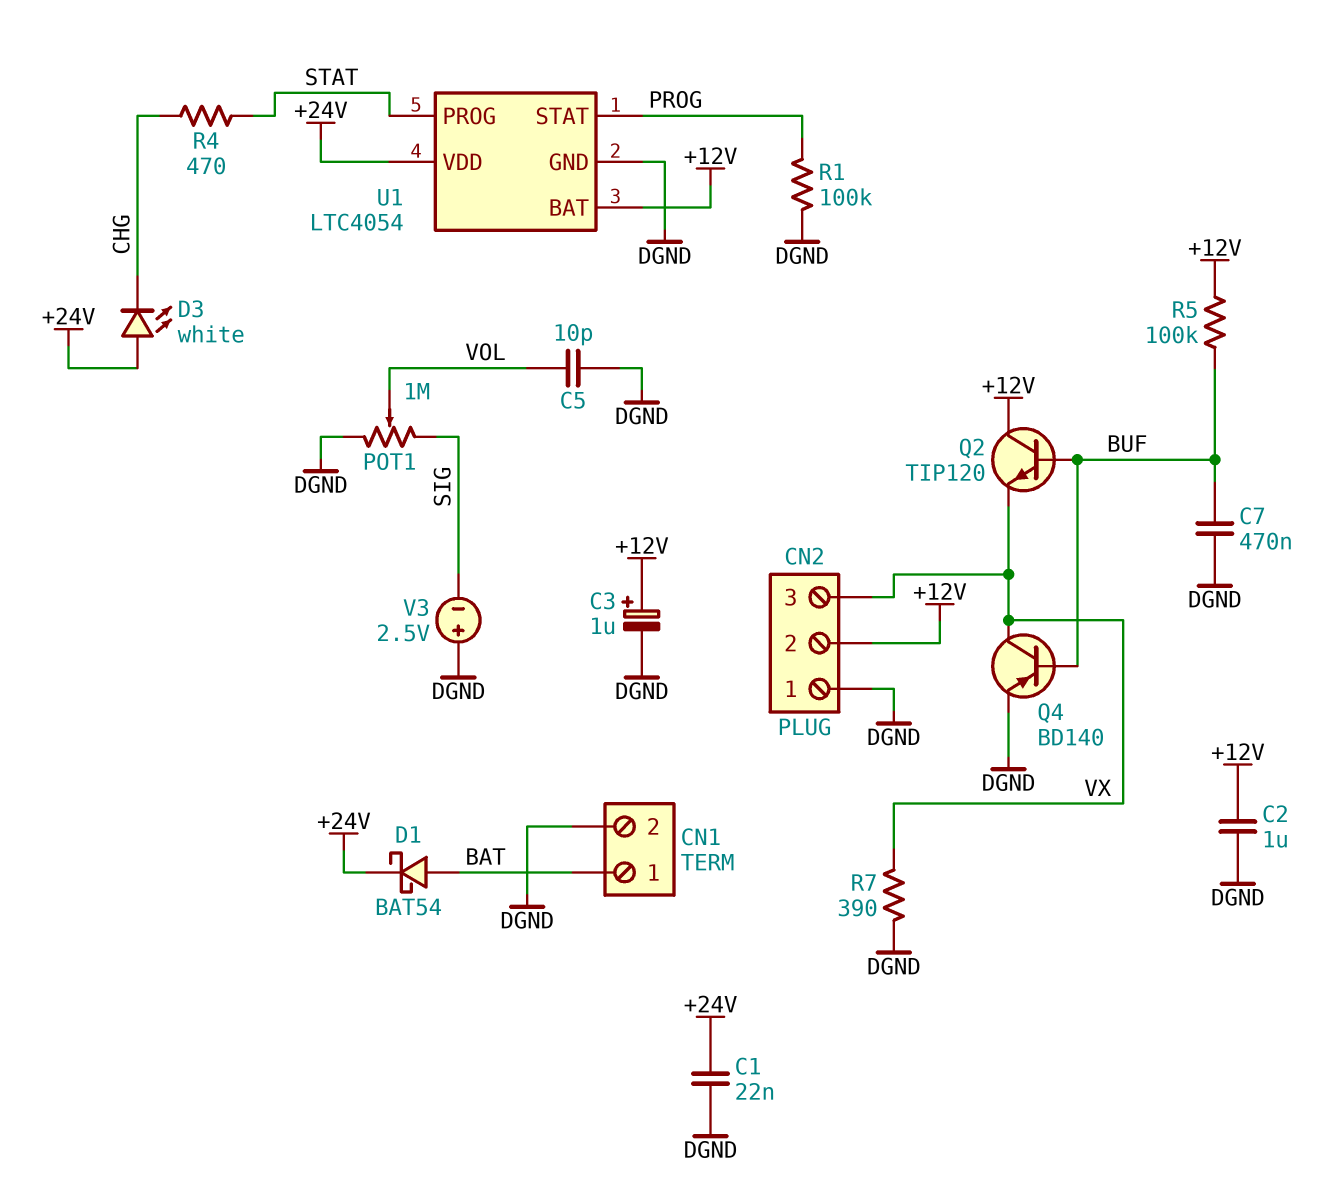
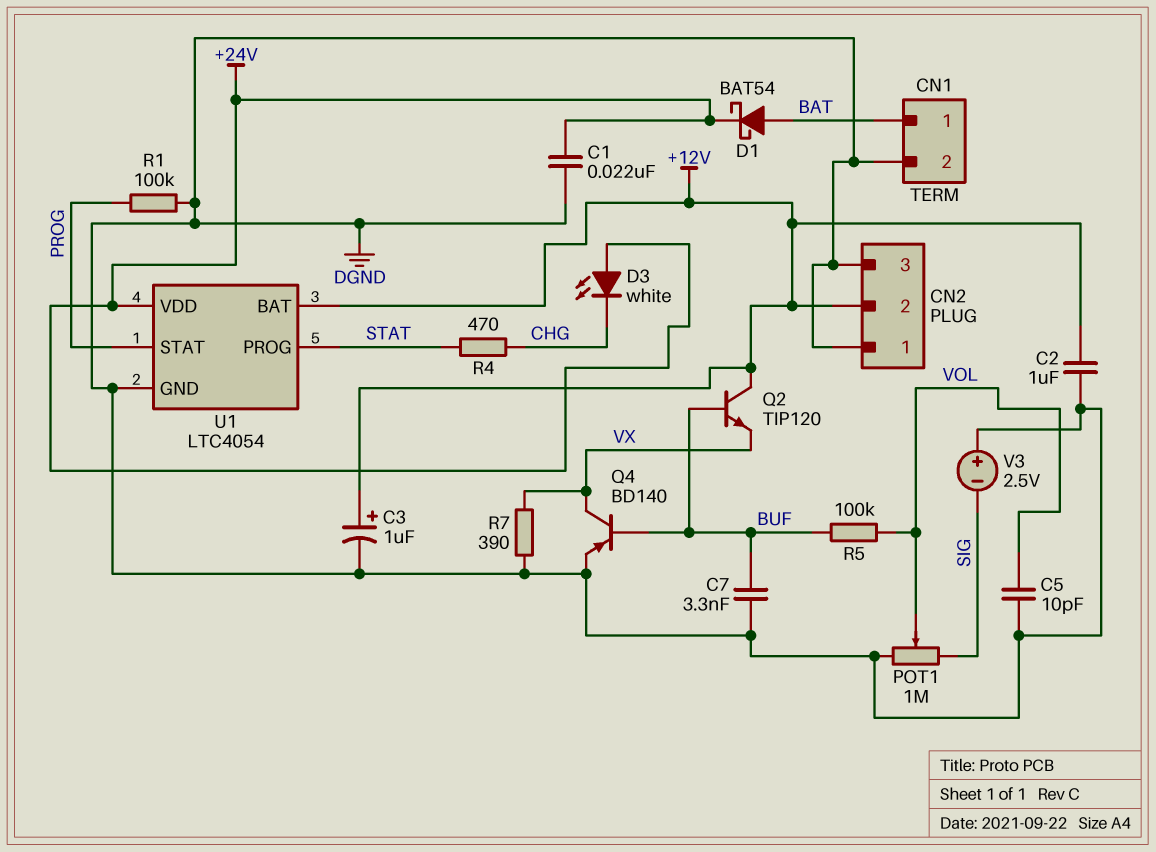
C7: 470nF (BUF, DGND) -> 3.3nF (BUF, DGND)
CN2 pin 3: VX -> DGND
R5: 100k (+12V, BUF) -> 100k (BUF, VOL)

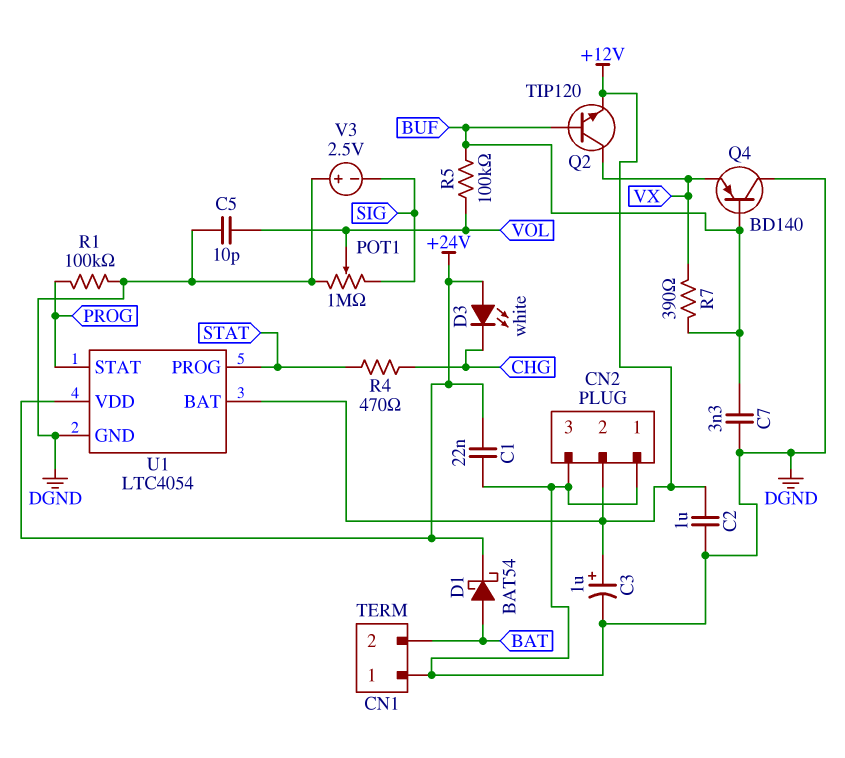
CN1 pin 1: BAT -> DGND
CN1 pin 2: DGND -> BAT
Q2: NPN TIP120 (B BUF, C +12V, E VX) -> NPN TIP120 (B BUF, C VX, E +12V)
Q4: PNP BD140 (B BUF, C VX, E DGND) -> PNP BD140 (B BUF, C DGND, E VX)
R7: 390 (DGND, VX) -> 390 (BUF, VX)

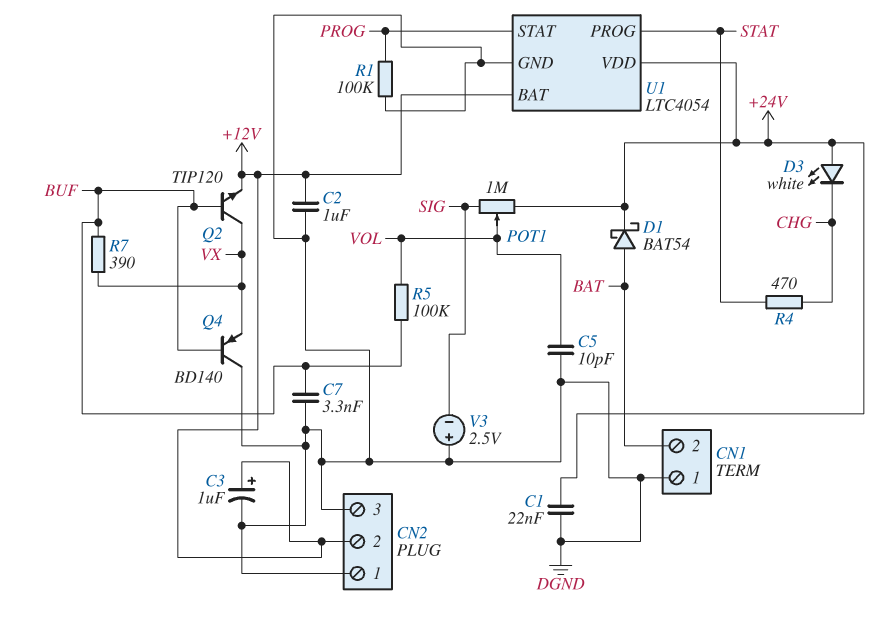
POT1: 1M (DGND, SIG, wiper VOL) -> 1M (+24V, SIG, wiper VOL)

